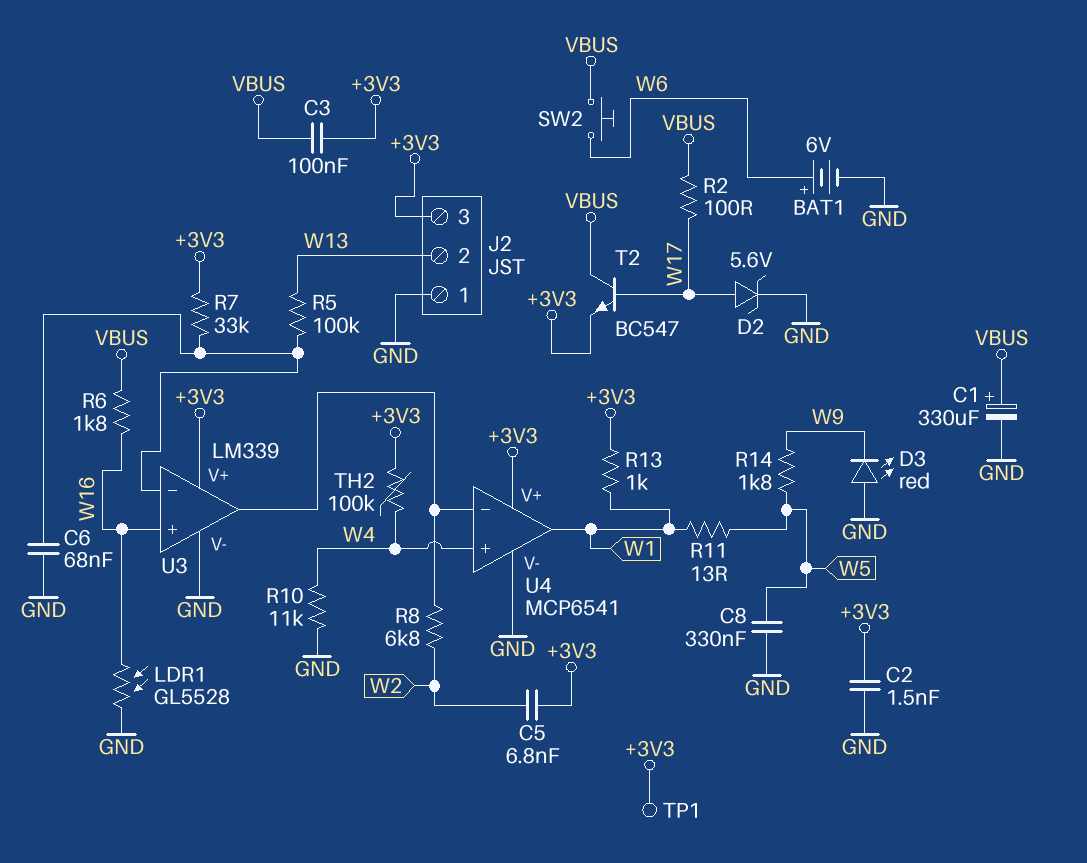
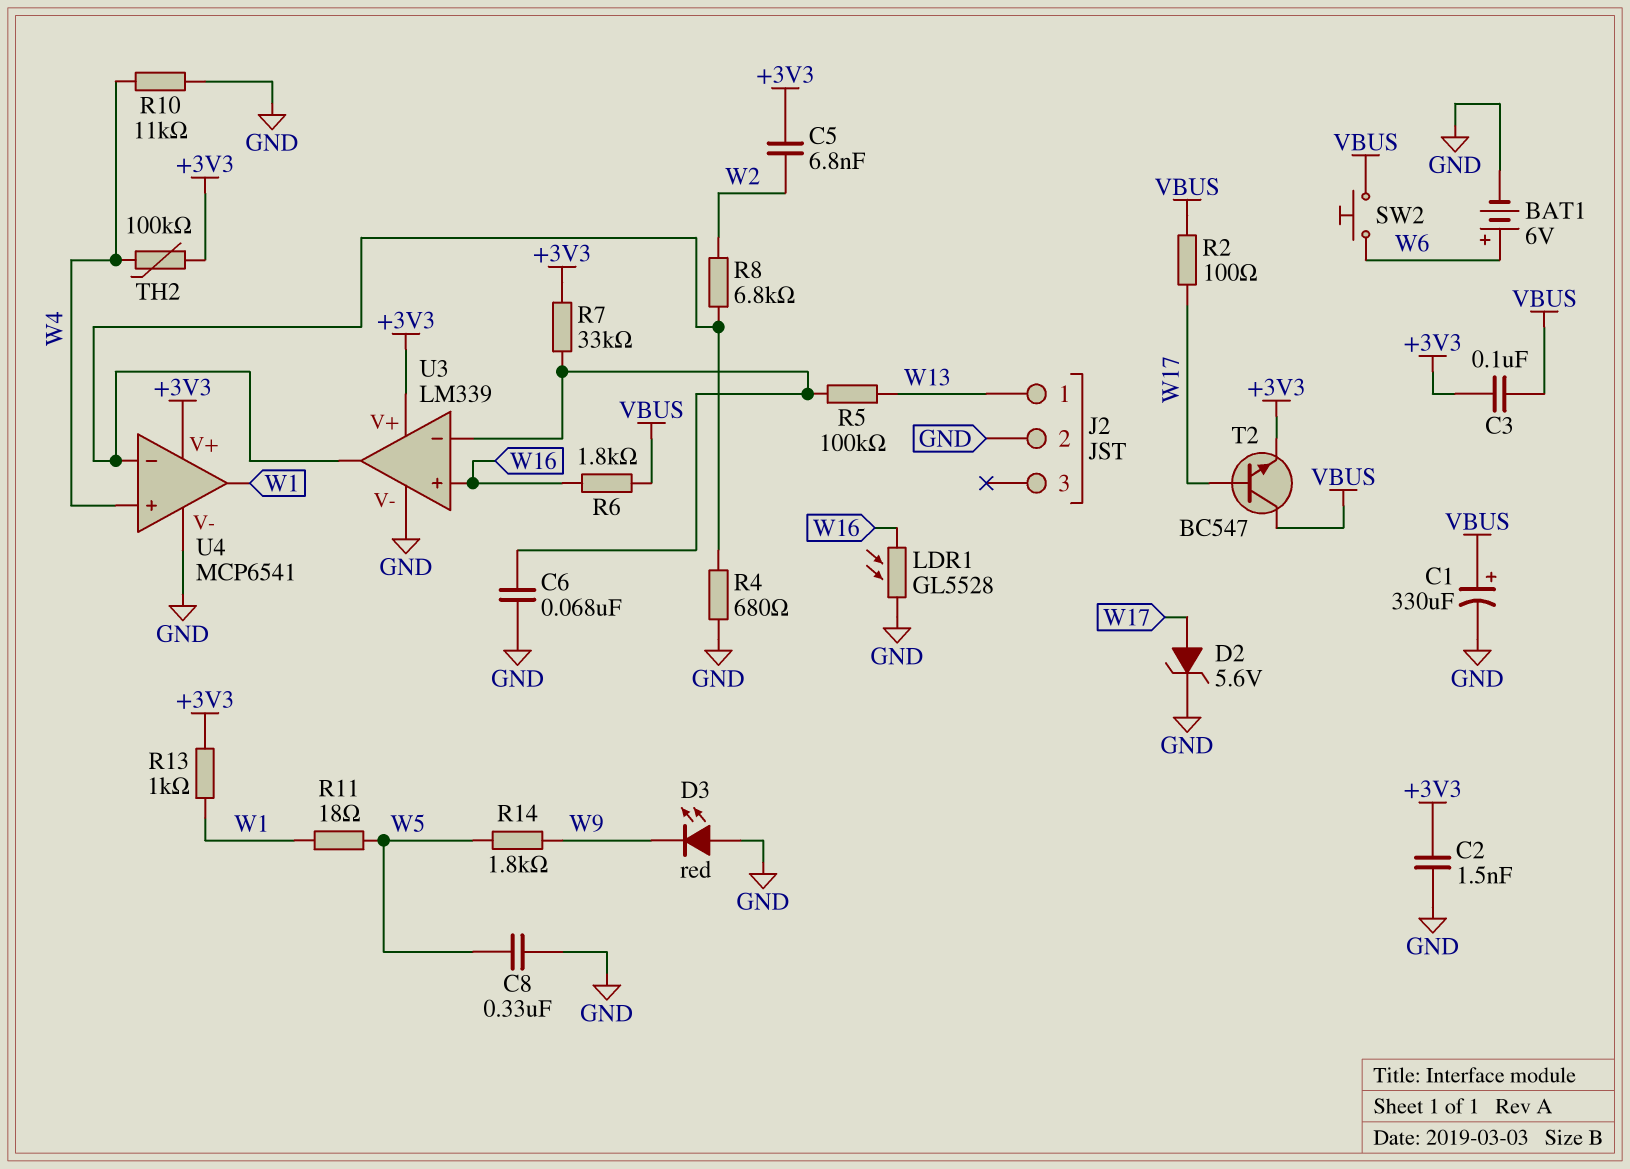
J2 pin 1: GND -> W13
J2 pin 2: W13 -> GND
J2 pin 3: +3V3 -> none
R4: none -> 680 (GND, U3/out)
R11: 13 (W1, W5) -> 18 (W1, W5)
TP1: test point (+3V3) -> none

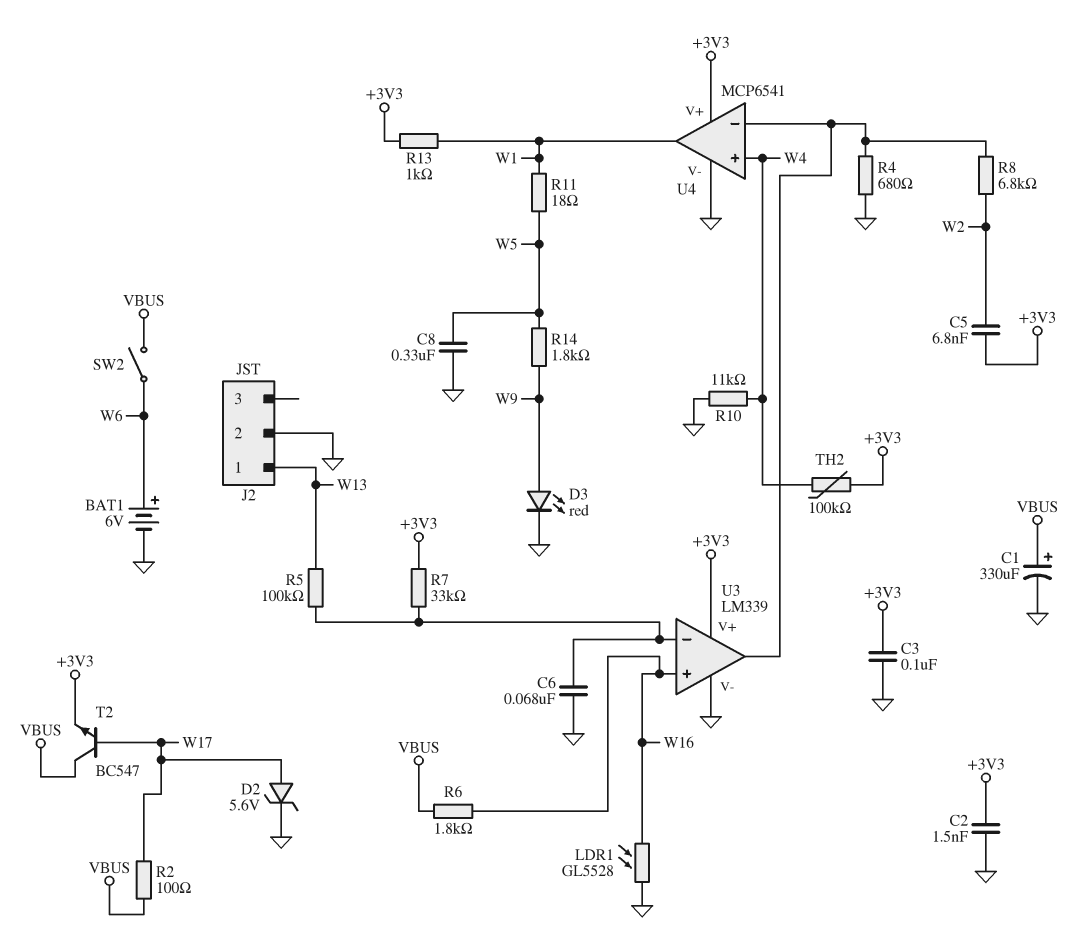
C3: 100nF (+3V3, VBUS) -> 100nF (+3V3, GND)
D3: LED red (A GND, K W9) -> LED red (A W9, K GND)
SW2: button (VBUS, W6) -> switch (VBUS, W6)

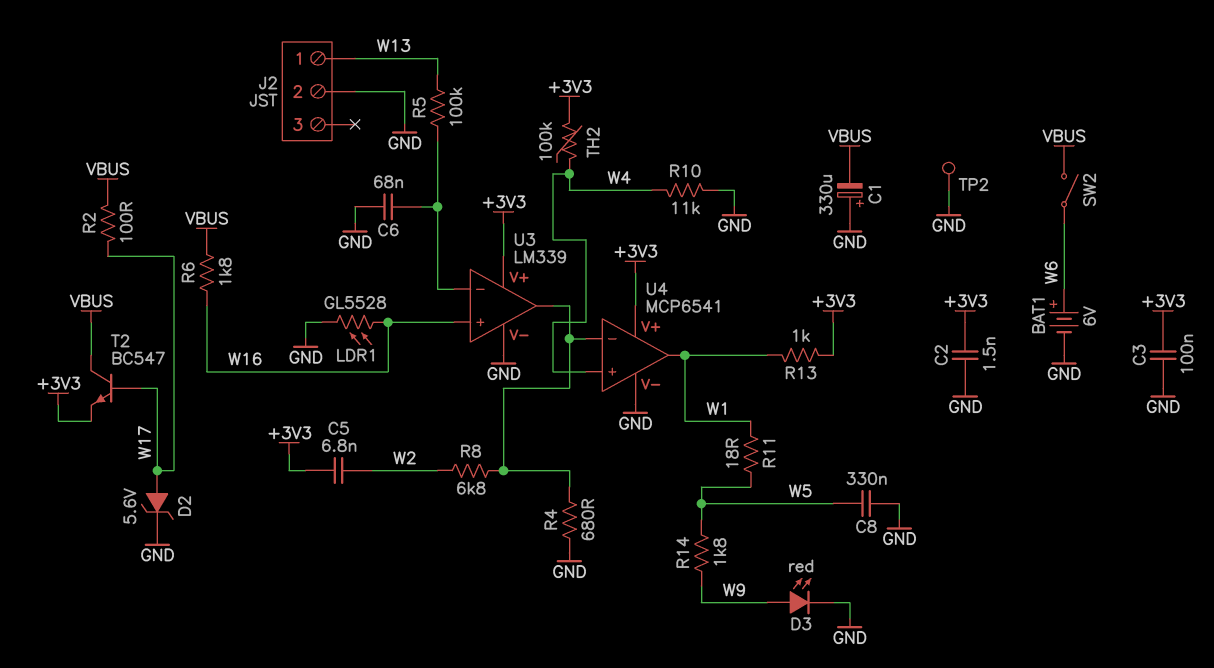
C1: 330uF (plus VBUS, minus GND) -> 330uF (plus GND, minus VBUS)
R7: 33k (+3V3, U3/in-) -> none
TP2: none -> test point (GND)

